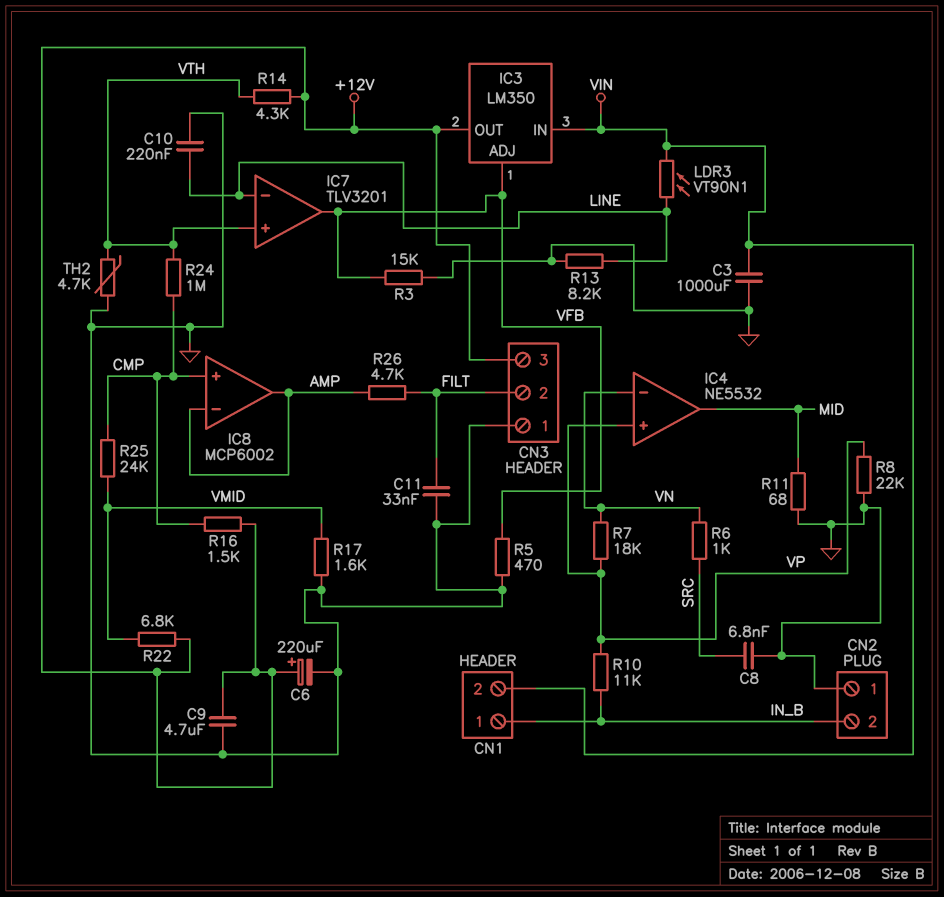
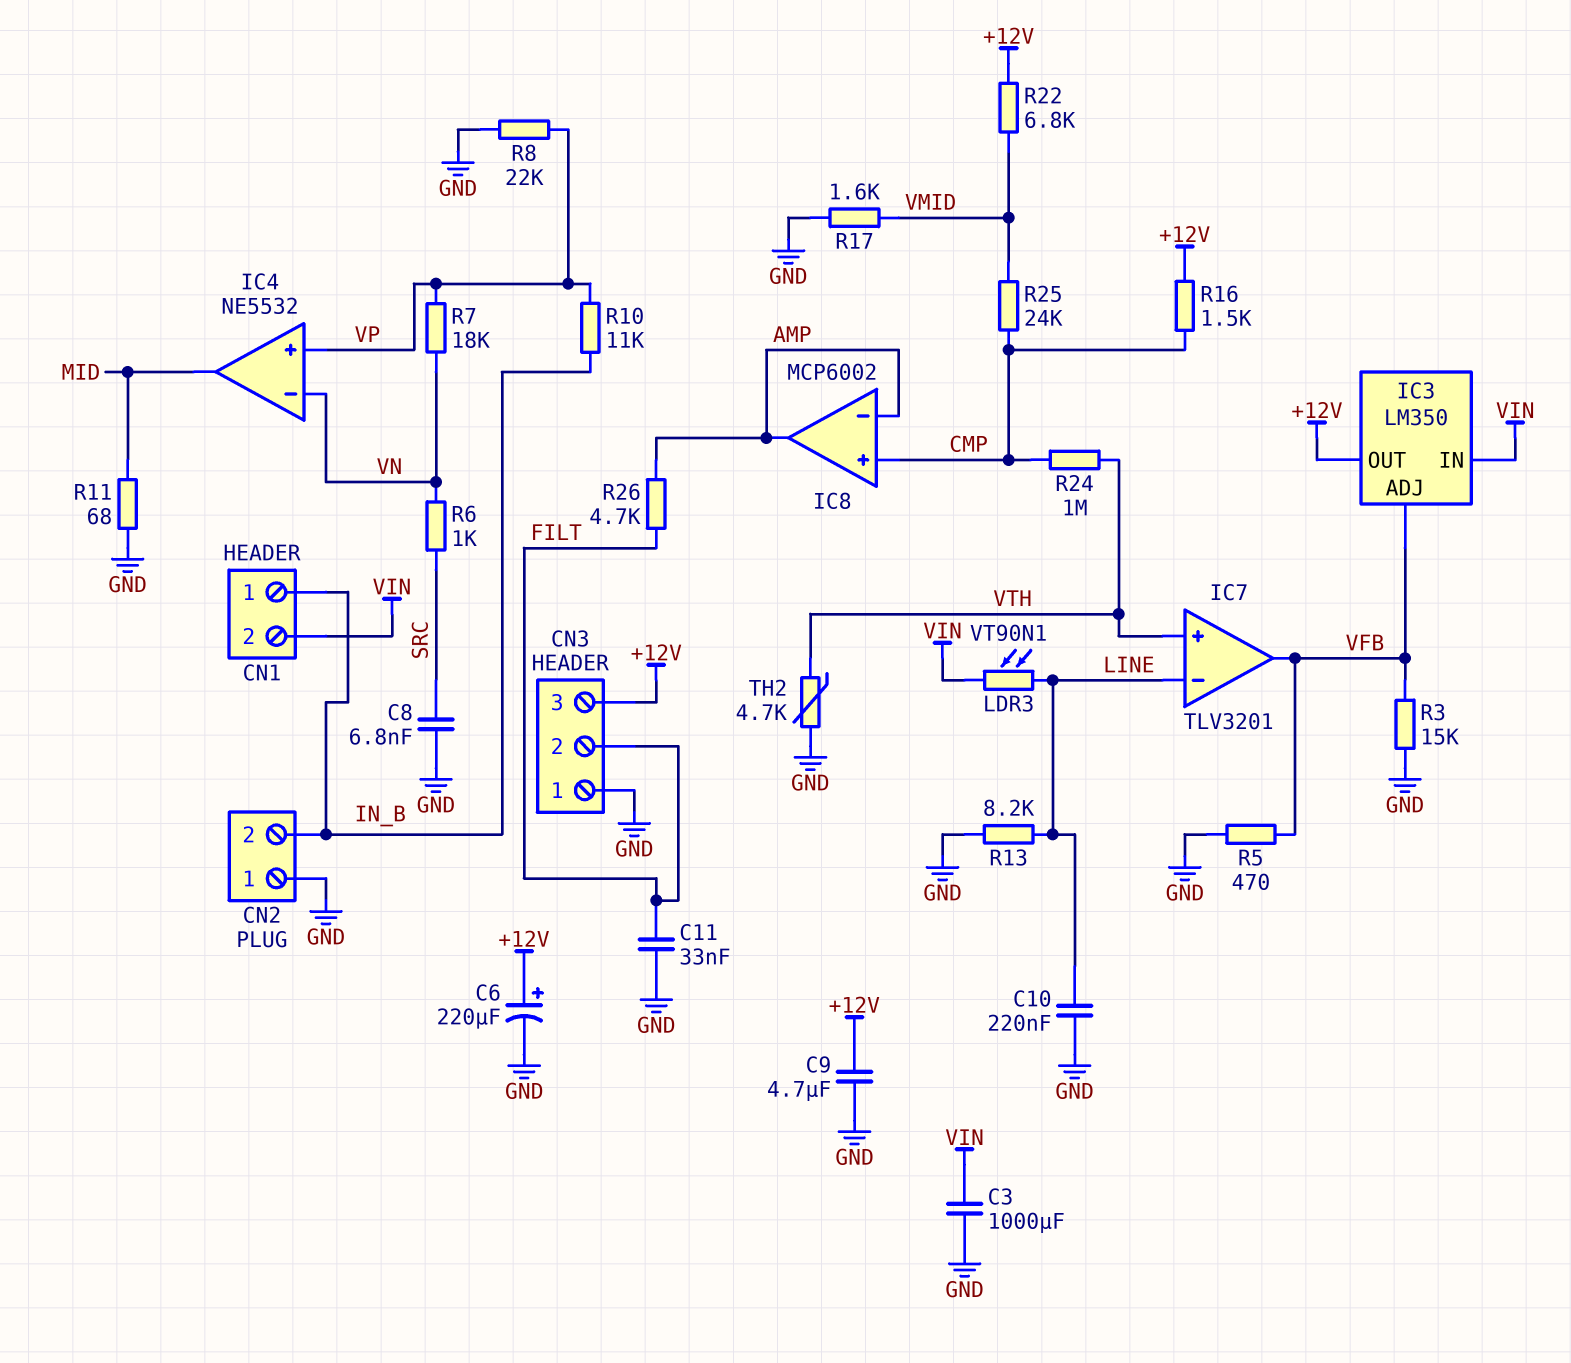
R14: 4.3k (+12V, VTH) -> none

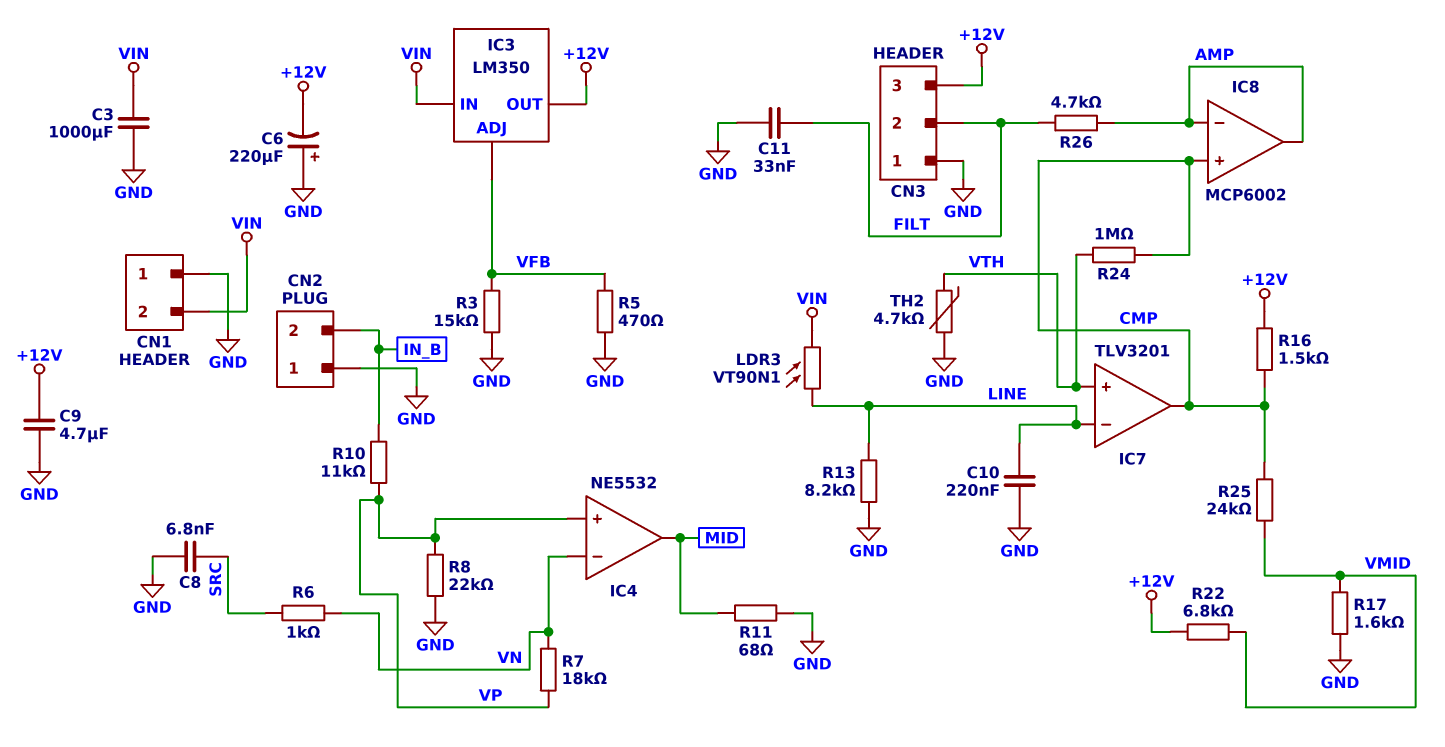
C6: 220uF (plus +12V, minus GND) -> 220uF (plus GND, minus +12V)
CN1 pin 1: IN_B -> GND
IC7 pin out: VFB -> CMP

